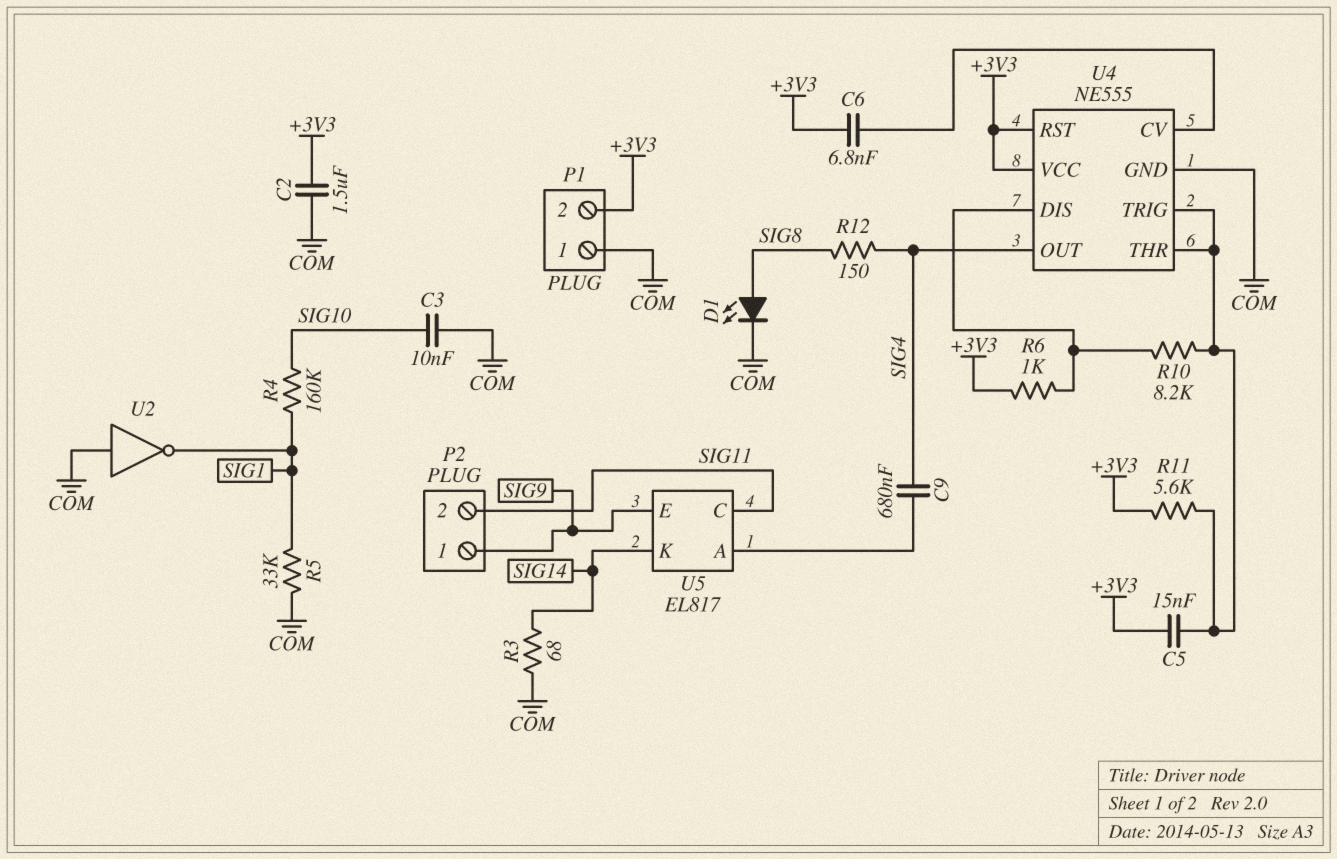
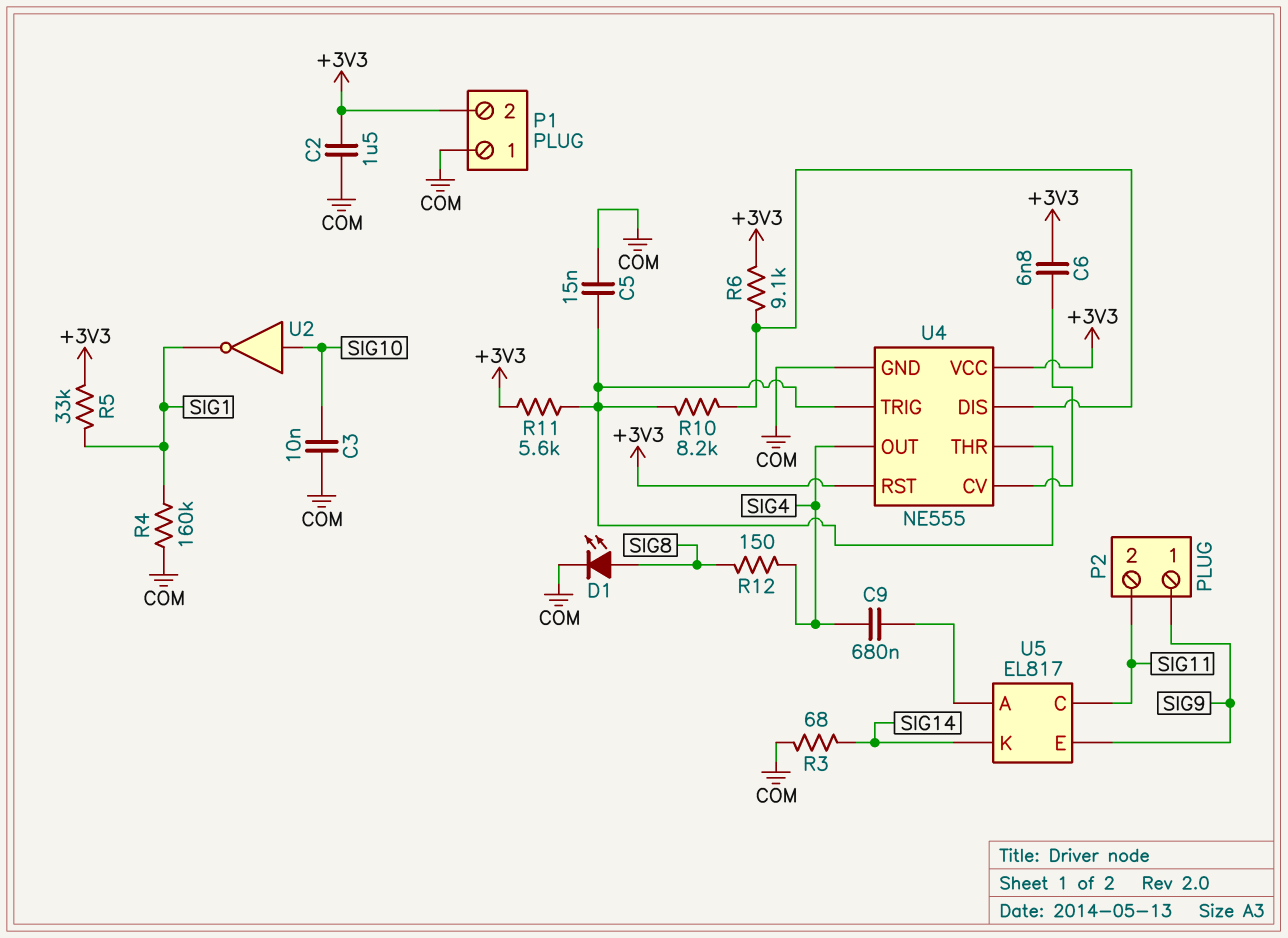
C5: 15nF (+3V3, U4/THR) -> 15nF (COM, U4/THR)
R4: 160k (SIG1, SIG10) -> 160k (COM, SIG1)
R5: 33k (COM, SIG1) -> 33k (+3V3, SIG1)
R6: 1k (+3V3, U4/DIS) -> 9.1k (+3V3, U4/DIS)
U2: NOT (in COM, out SIG1) -> NOT (in SIG10, out SIG1)

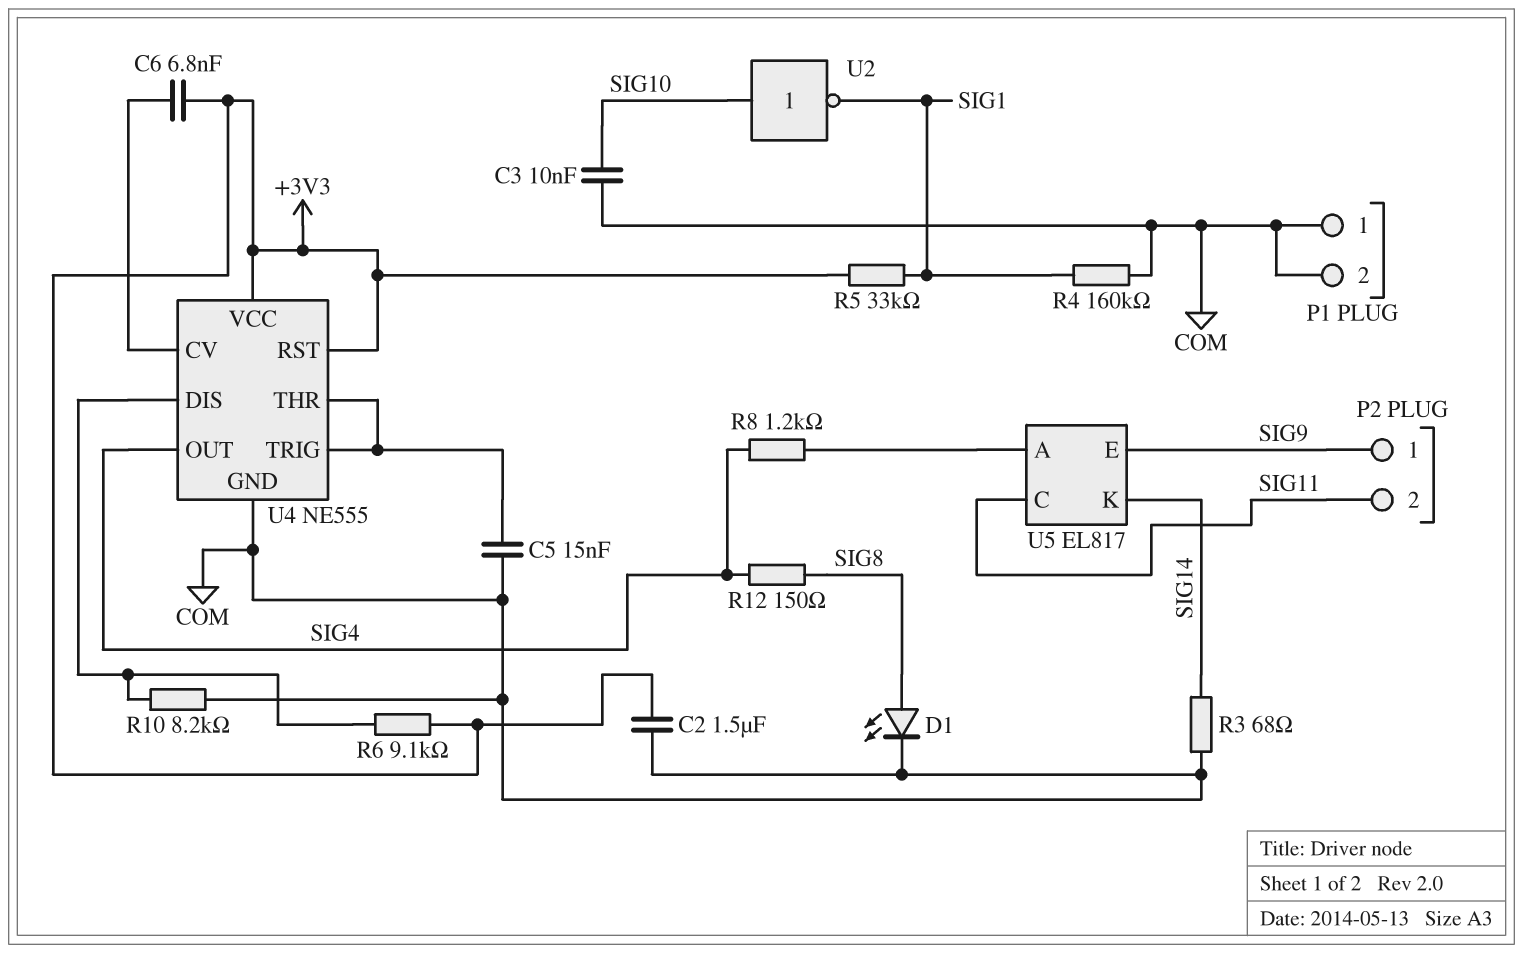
C9: 680nF (SIG4, U5/A) -> none
P1 pin 2: +3V3 -> COM
R8: none -> 1.2k (SIG4, U5/A)
R10: 8.2k (U4/DIS, U4/THR) -> 8.2k (COM, U4/DIS)
R11: 5.6k (+3V3, U4/THR) -> none

